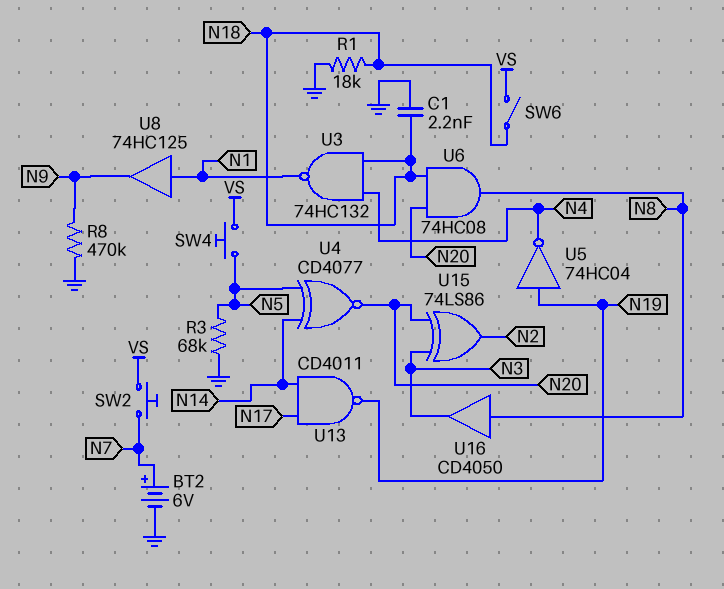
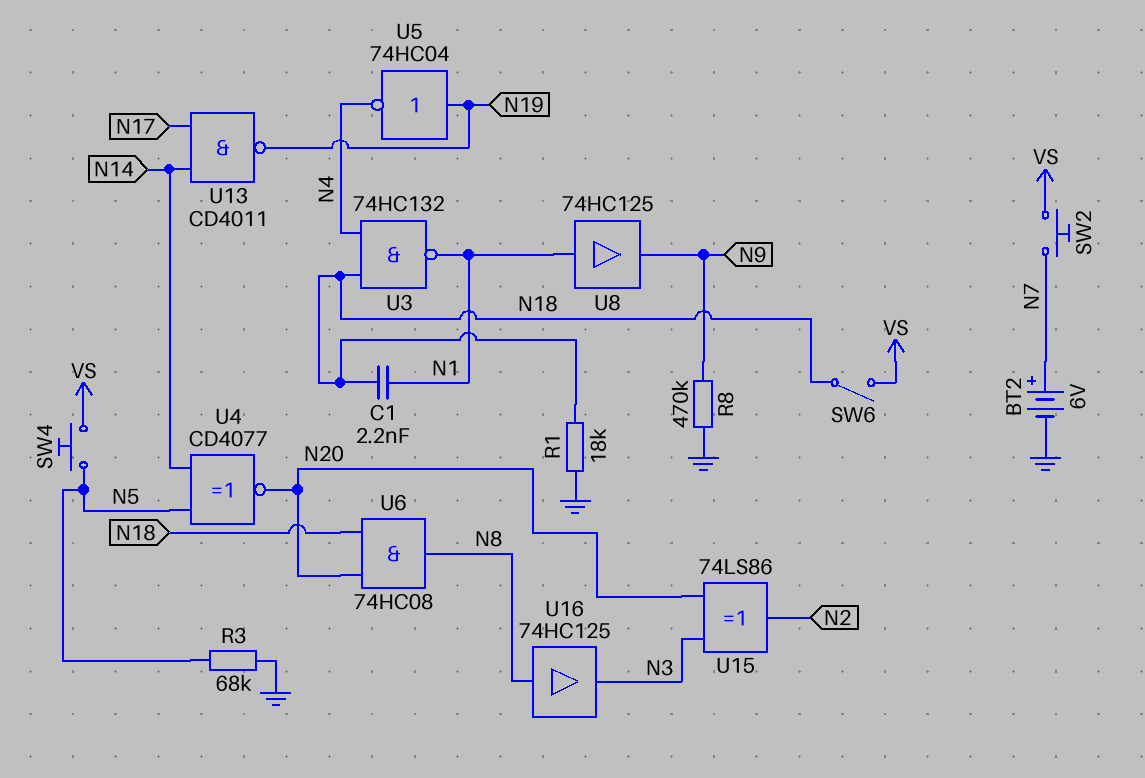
C1: 2.2nF (GND, N18) -> 2.2nF (N1, N18)
U16: buffer CD4050 (in N8, out N3) -> buffer 74HC125 (in N8, out N3)

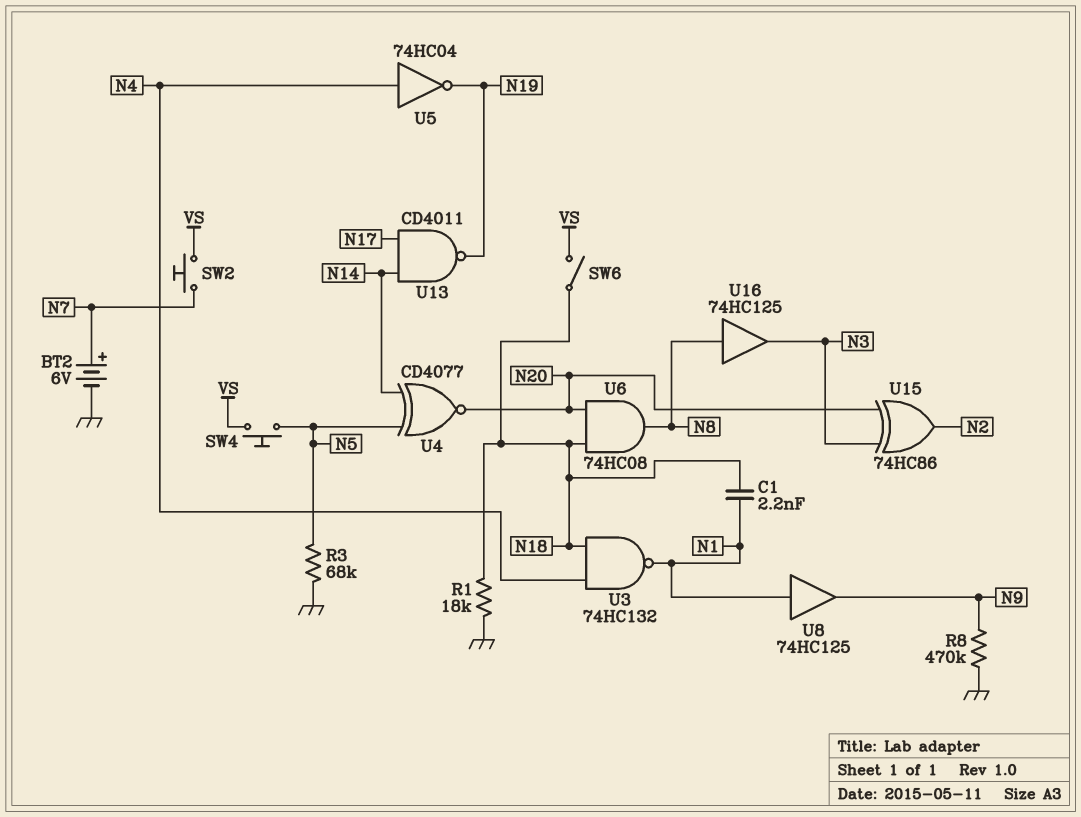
U5: NOT 74HC04 (in N19, out N4) -> NOT 74HC04 (in N4, out N19)
U15: XOR 74LS86 (in N3, in N20, out N2) -> XOR 74HC86 (in N3, in N20, out N2)

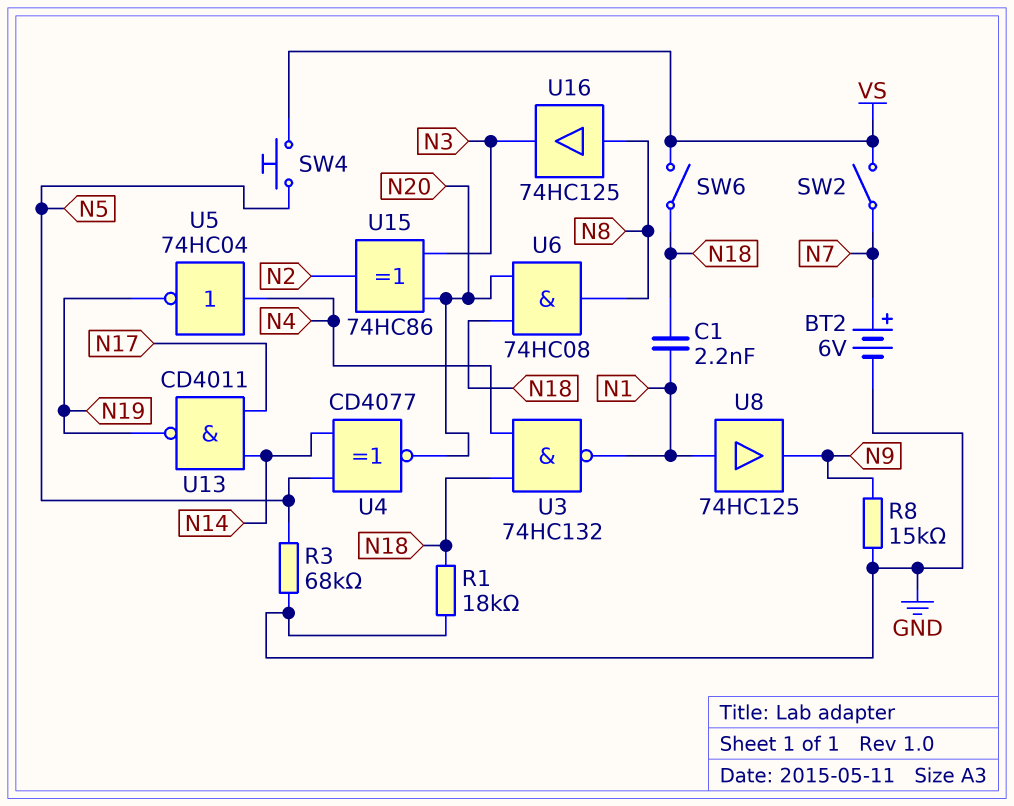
R8: 470k (GND, N9) -> 15k (GND, N9)
SW2: button (N7, VS) -> switch (N7, VS)

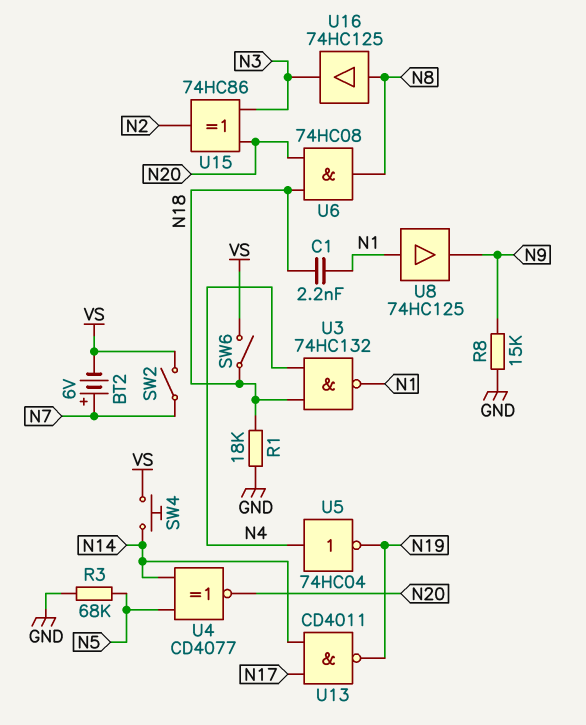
BT2: 6V (plus N7, minus GND) -> 6V (plus N7, minus VS)
SW4: button (N5, VS) -> button (N14, VS)

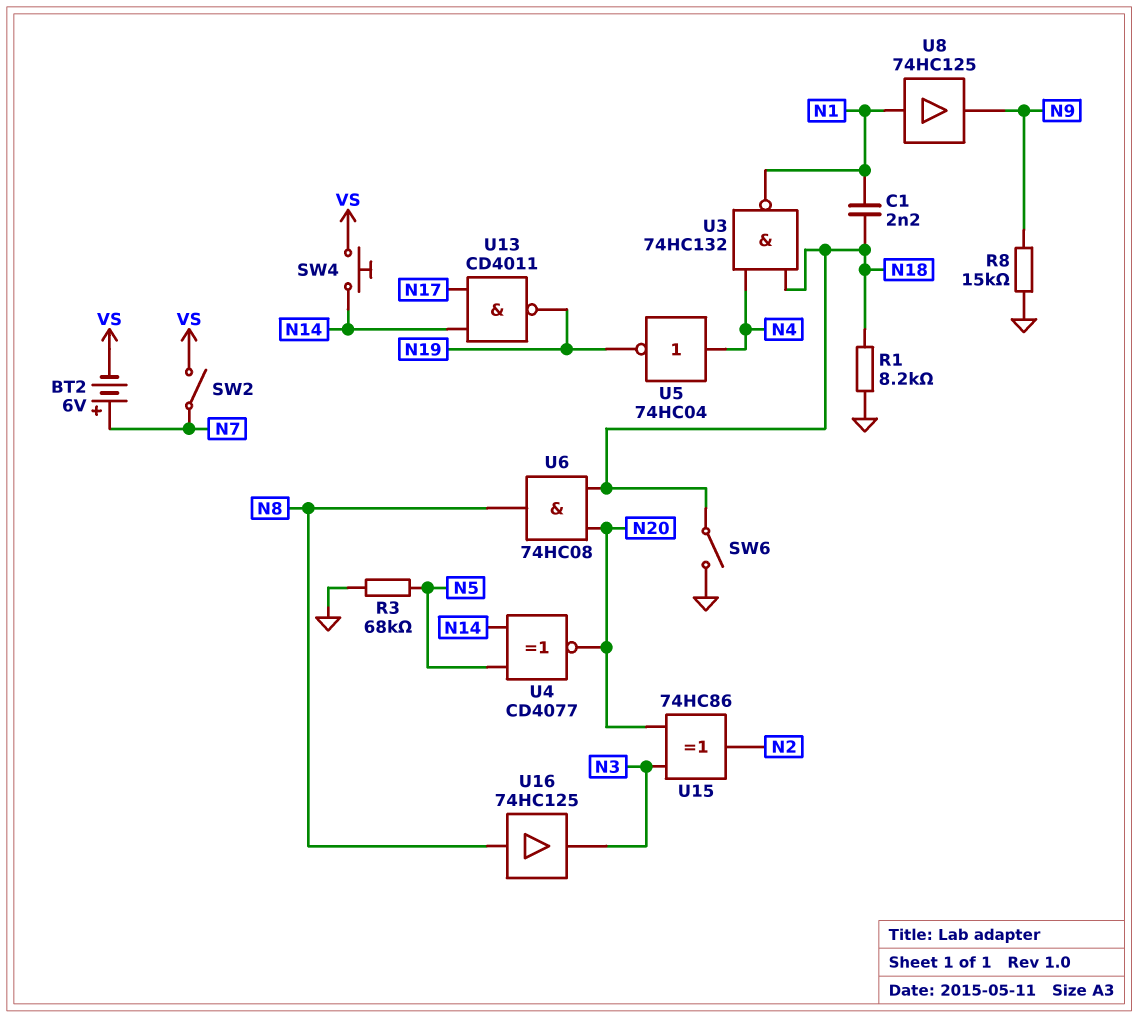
R1: 18k (GND, N18) -> 8.2k (GND, N18)
SW6: switch (N18, VS) -> switch (GND, N18)

